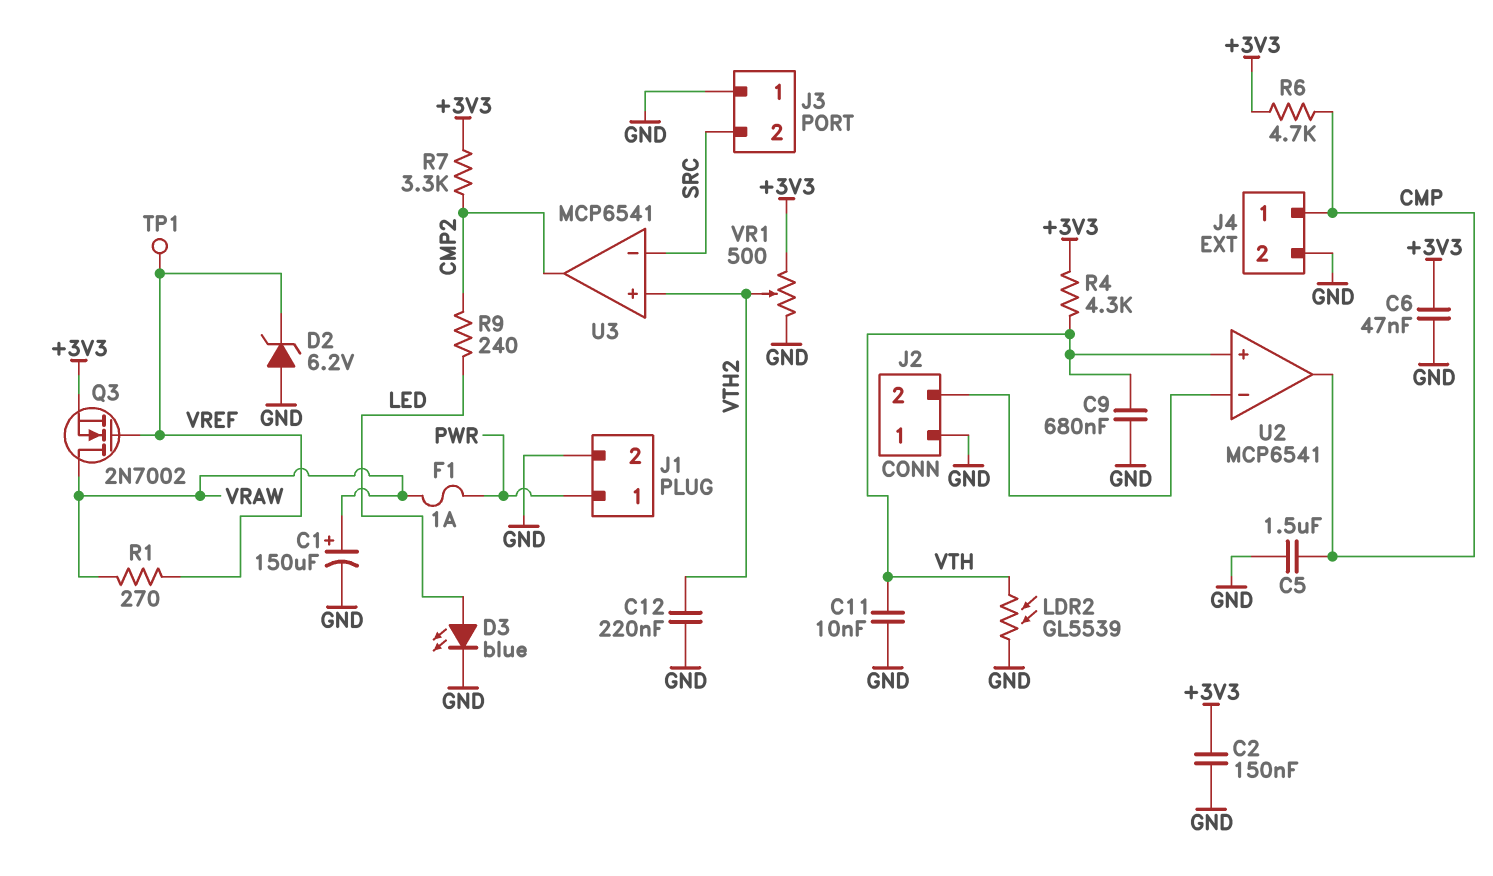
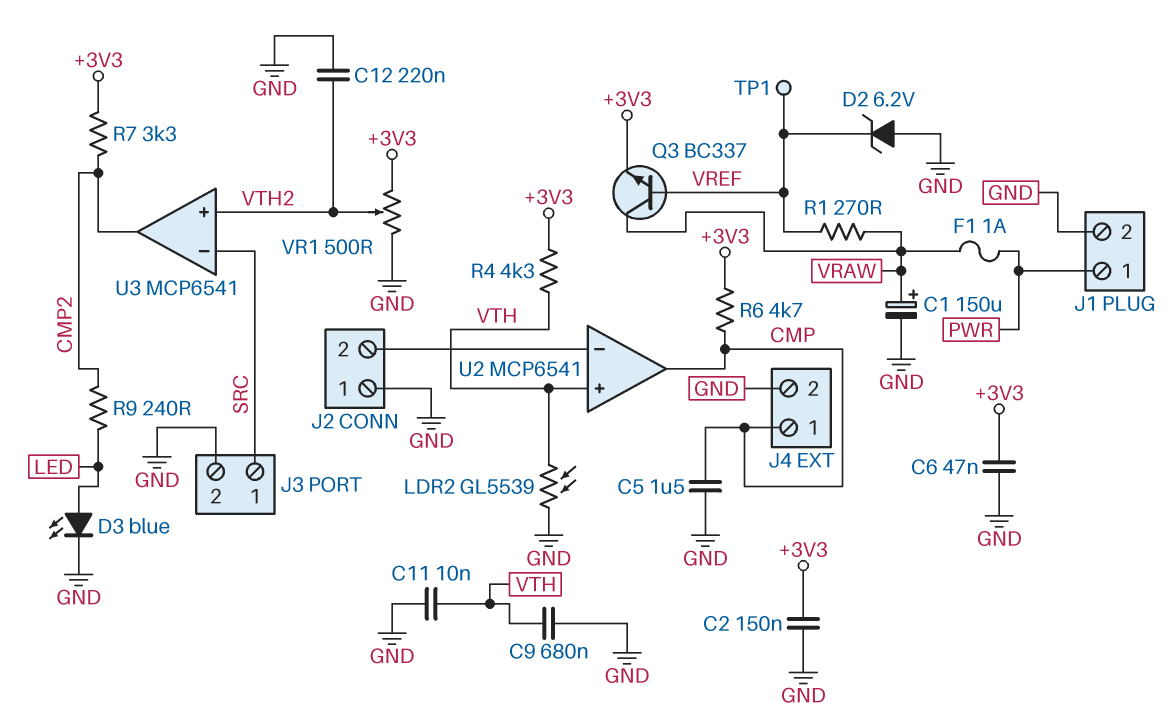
J3 pin 1: GND -> SRC
J3 pin 2: SRC -> GND
Q3: NMOS 2N7002 (G VREF, D VRAW, S +3V3) -> NPN BC337 (B VREF, C VRAW, E +3V3)

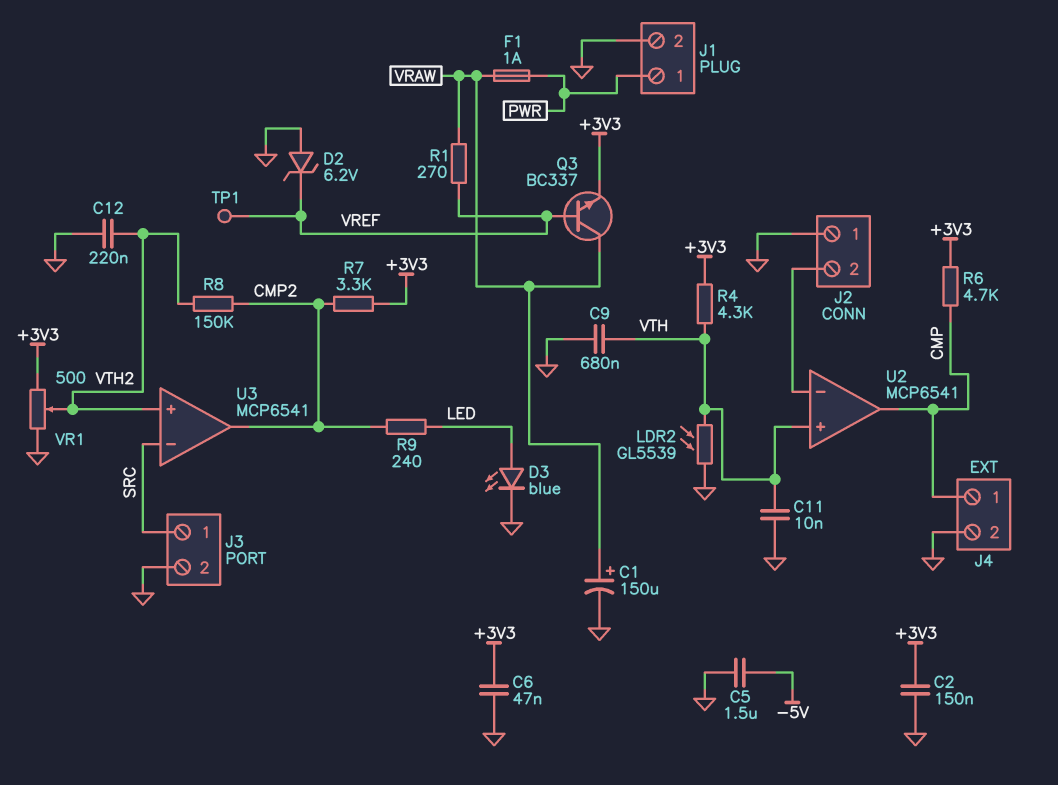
C5: 1.5uF (CMP, GND) -> 1.5uF (-5V, GND)
R8: none -> 150k (CMP2, VTH2)

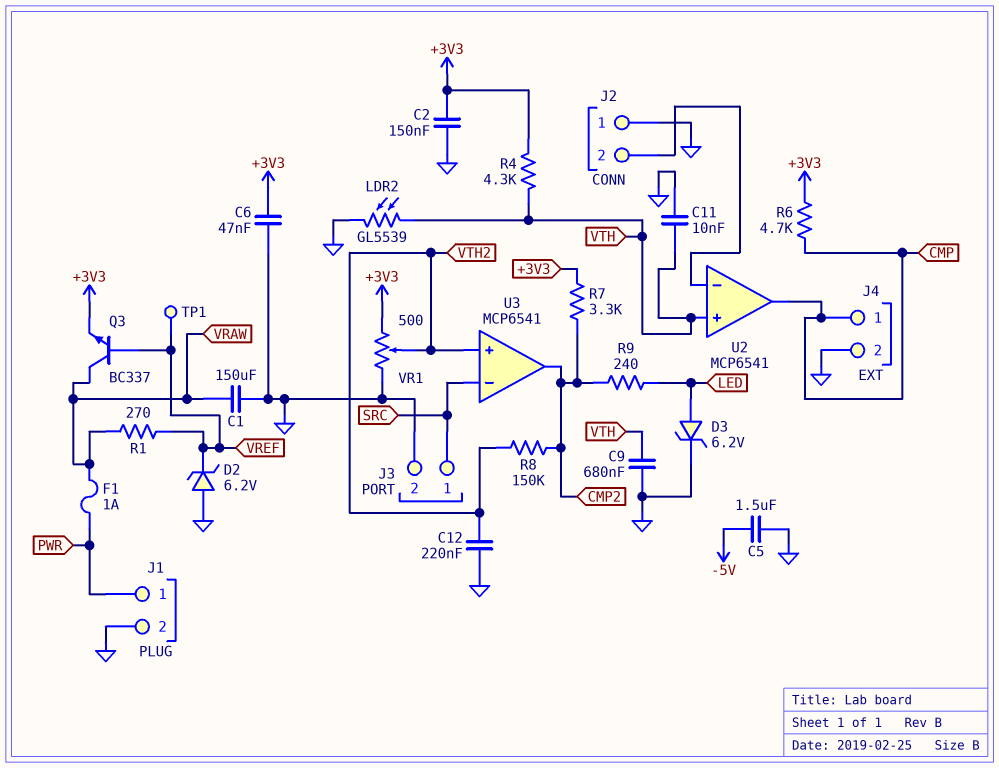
C1: 150uF (plus VRAW, minus GND) -> 150uF (GND, VRAW)
D3: LED blue (A LED, K GND) -> zener 6.2V (A LED, K GND)

